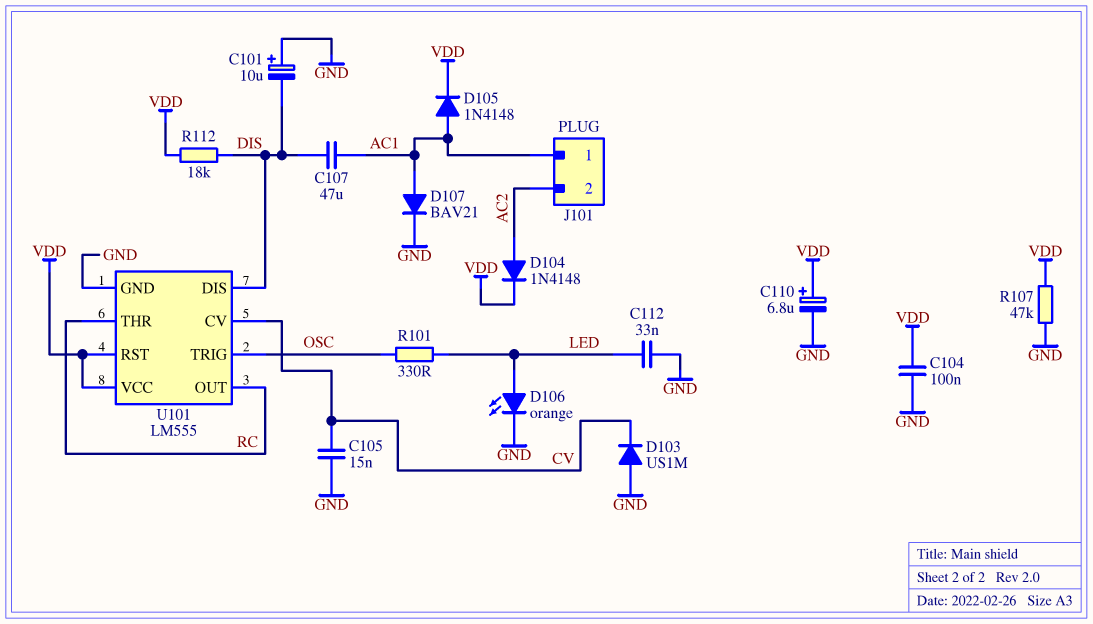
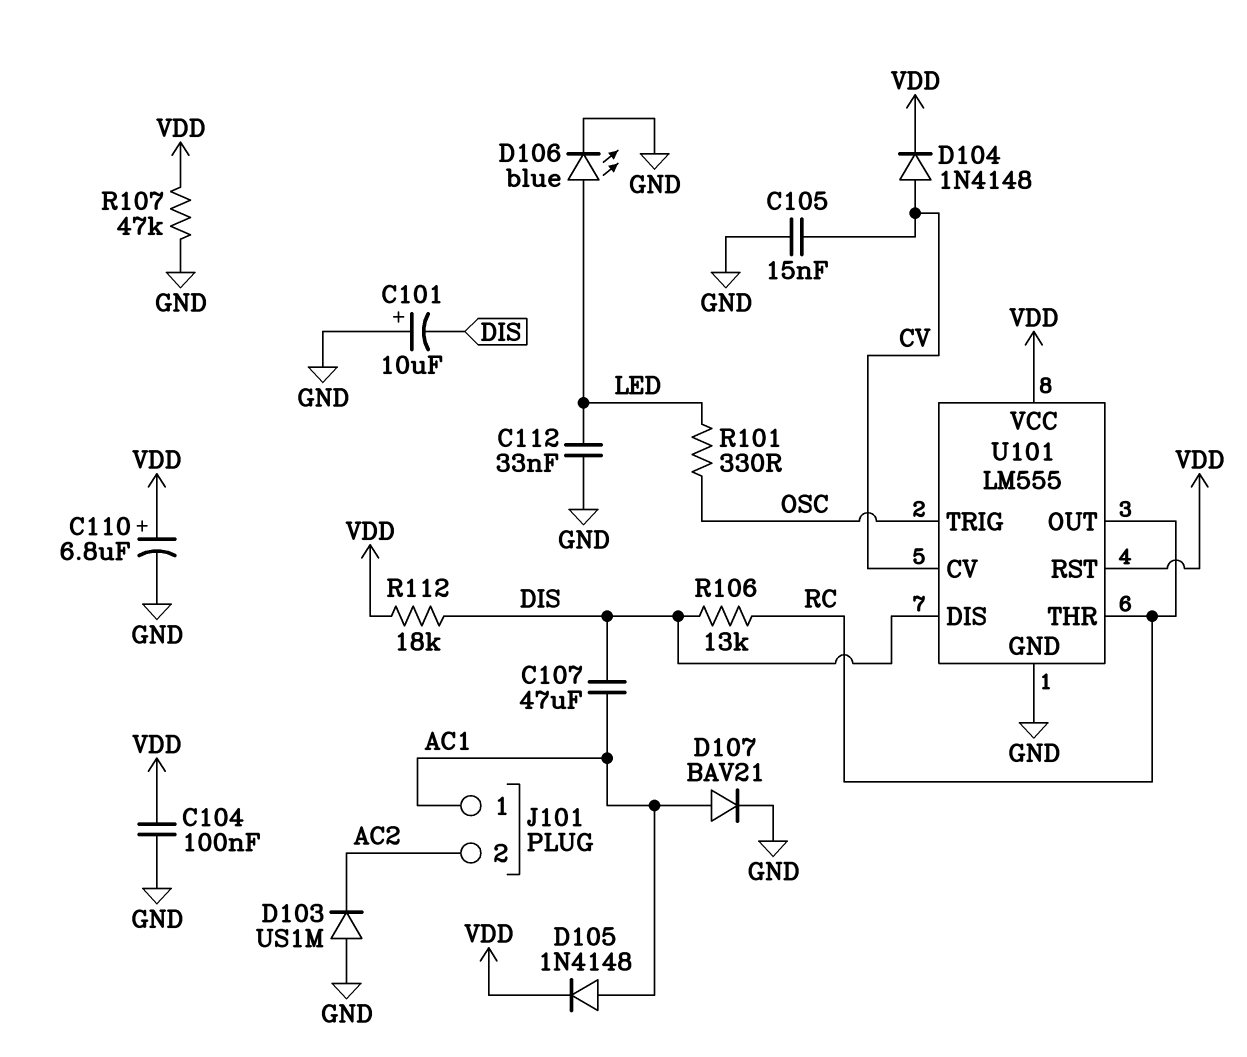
D103: diode US1M (A GND, K CV) -> diode US1M (A GND, K AC2)
D104: diode 1N4148 (A AC2, K VDD) -> diode 1N4148 (A CV, K VDD)
D106: LED orange (A LED, K GND) -> LED blue (A LED, K GND)
R106: none -> 13k (DIS, RC)

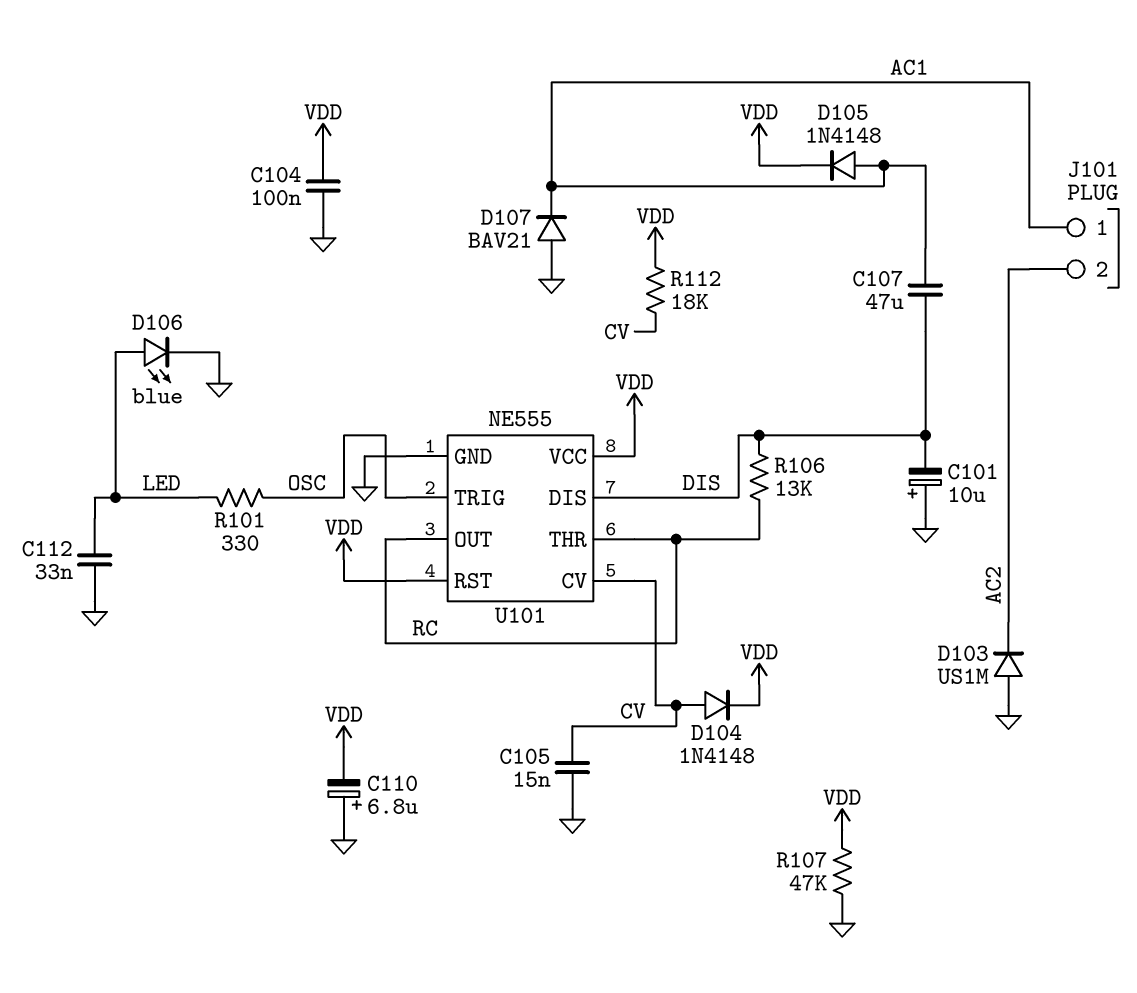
C110: 6.8uF (plus VDD, minus GND) -> 6.8uF (plus GND, minus VDD)
D107: diode BAV21 (A AC1, K GND) -> diode BAV21 (A GND, K AC1)
R112: 18k (DIS, VDD) -> 18k (CV, VDD)
U101: LM555 -> NE555

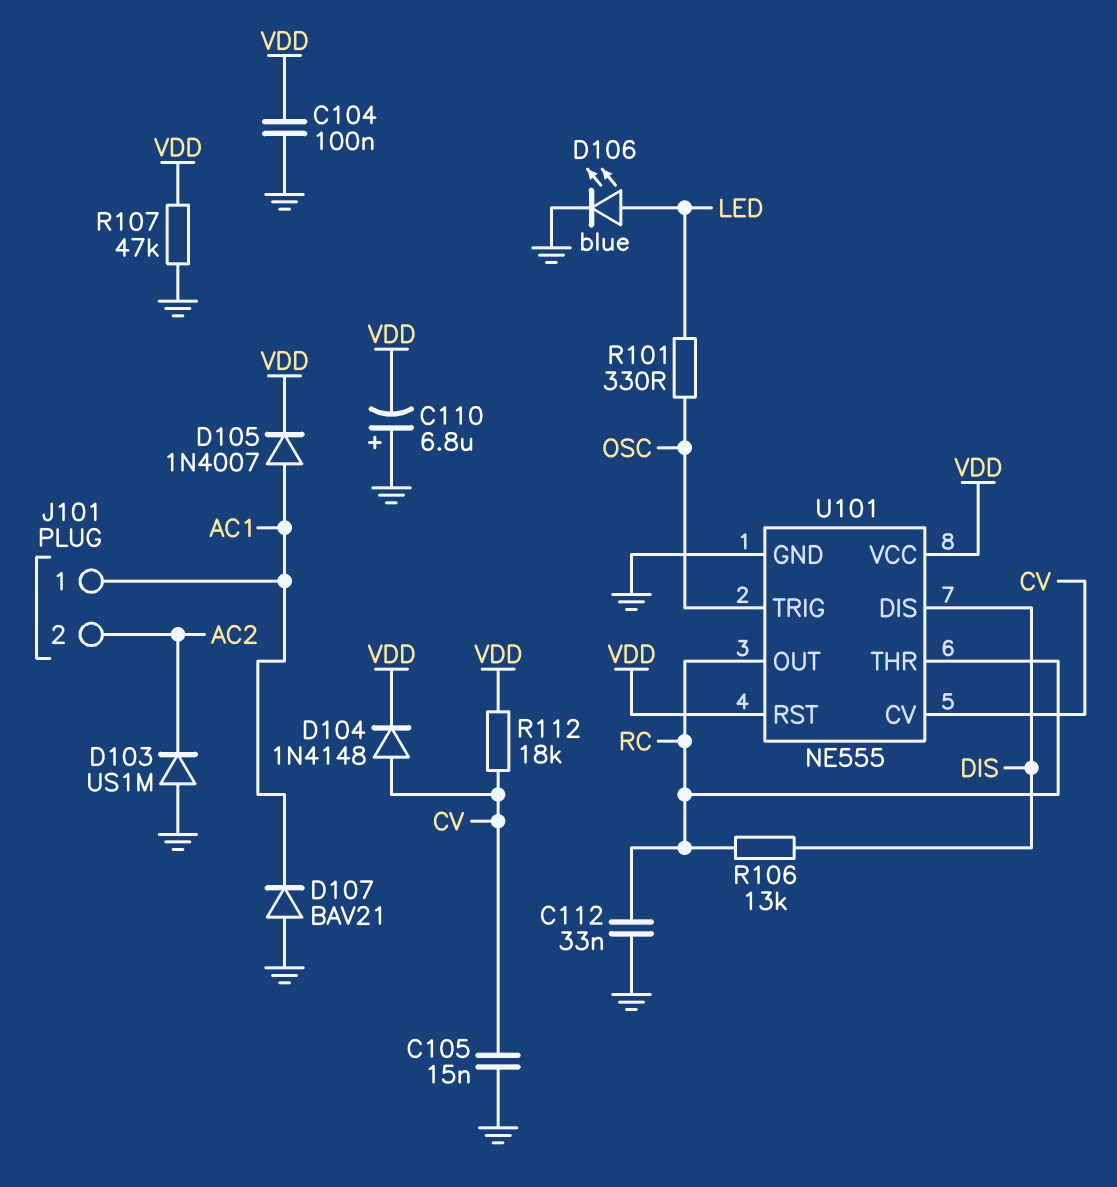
C101: 10uF (plus GND, minus DIS) -> none
C107: 47uF (AC1, DIS) -> none
C112: 33nF (GND, LED) -> 33nF (GND, RC)
D105: diode 1N4148 (A AC1, K VDD) -> diode 1N4007 (A AC1, K VDD)

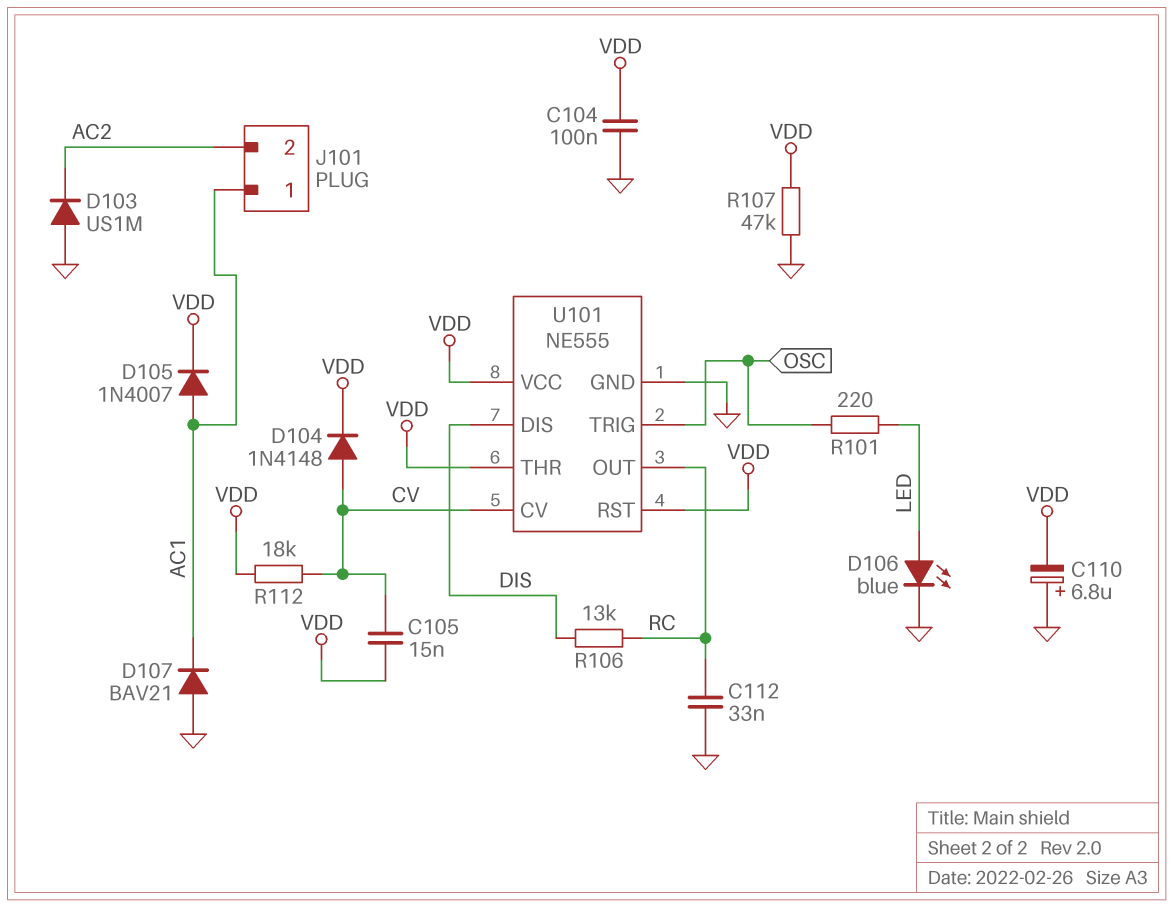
C105: 15nF (CV, GND) -> 15nF (CV, VDD)
R101: 330 (LED, OSC) -> 220 (LED, OSC)
U101 pin THR: RC -> VDD

